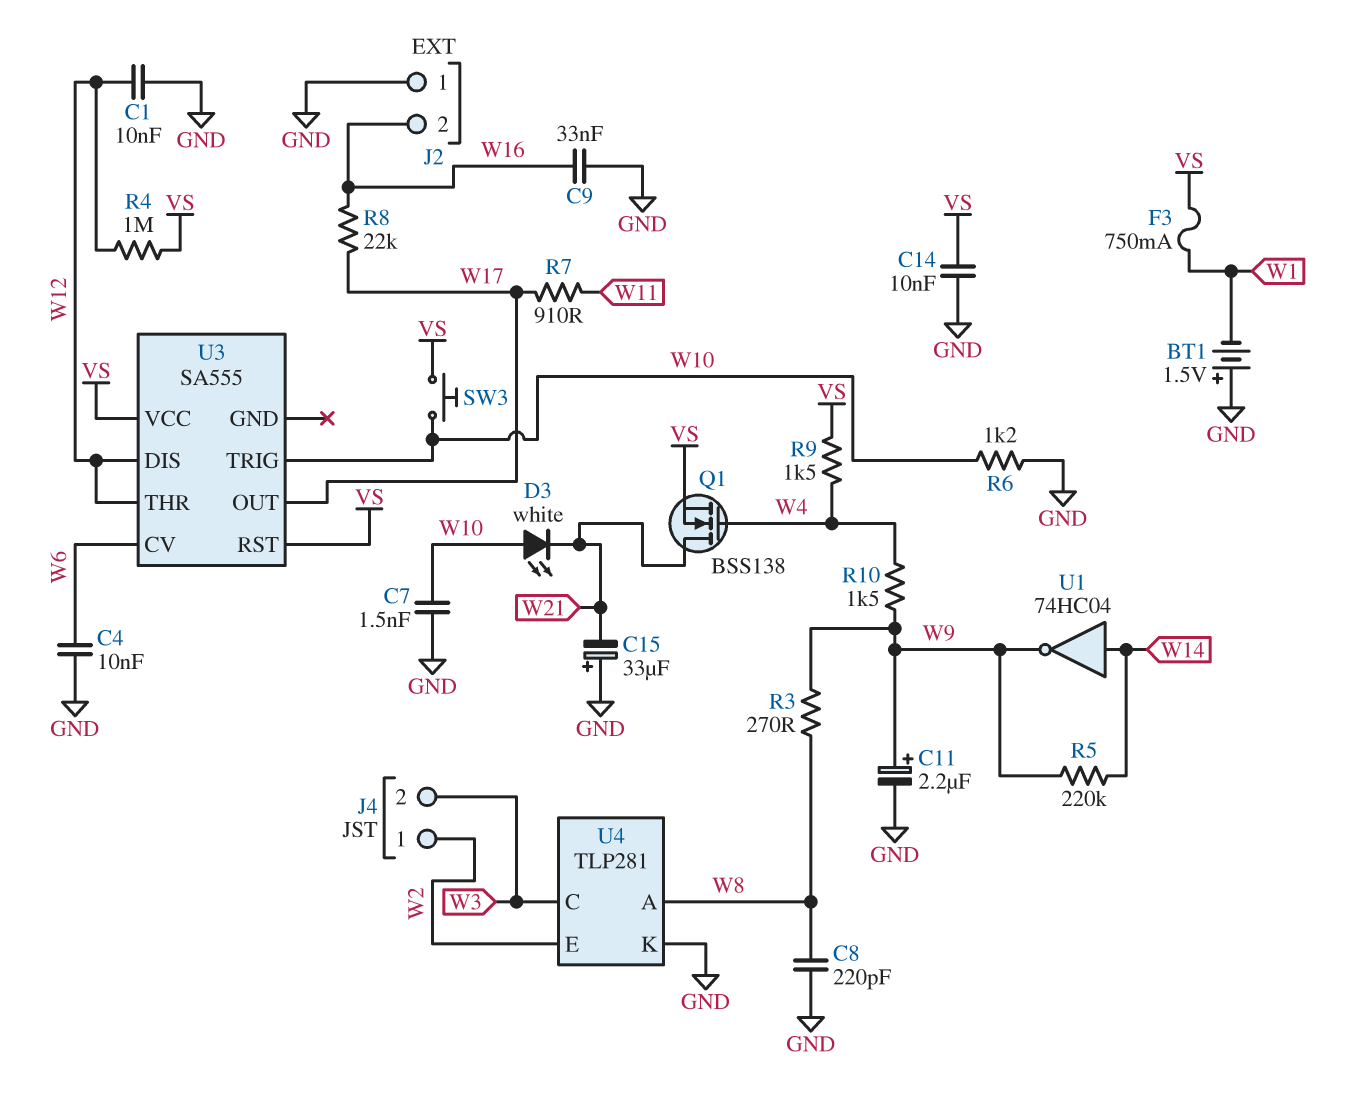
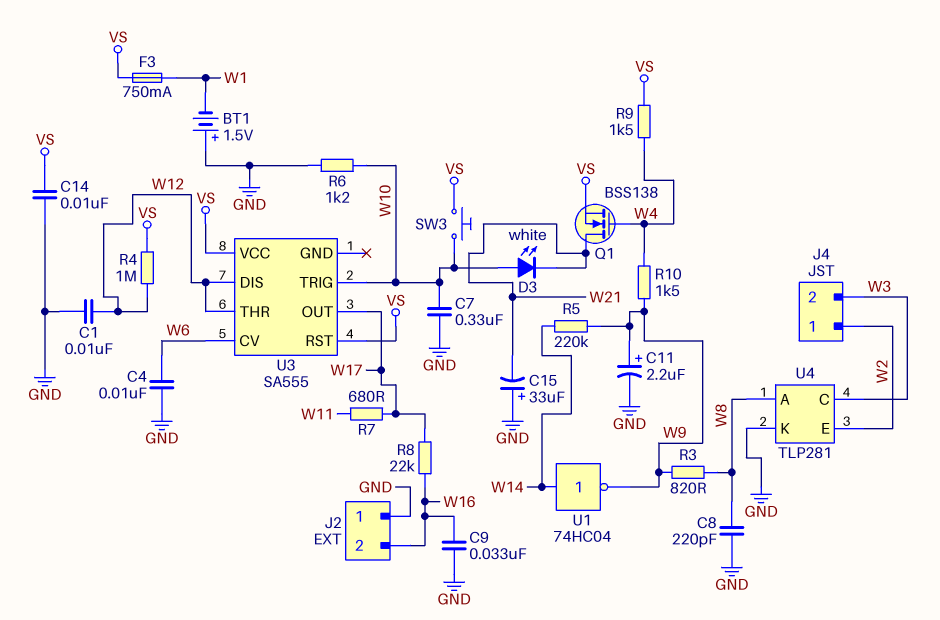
C7: 1.5nF (GND, W10) -> 330nF (GND, W10)
R3: 270 (W8, W9) -> 820 (W8, W9)
R7: 910 (W11, W17) -> 680 (W11, W17)

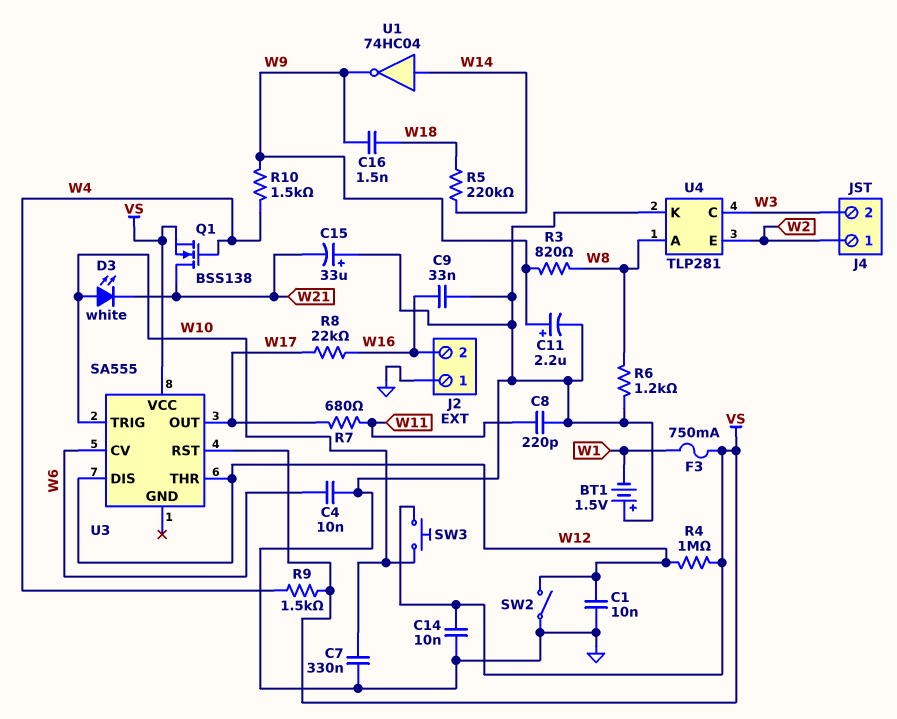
C8: 220pF (GND, W8) -> 220pF (GND, W11)
C16: none -> 1.5nF (W9, W18)
R5: 220k (W9, W14) -> 220k (W14, W18)
R6: 1.2k (GND, W10) -> 1.2k (GND, W8)
SW2: none -> switch (GND, W12)

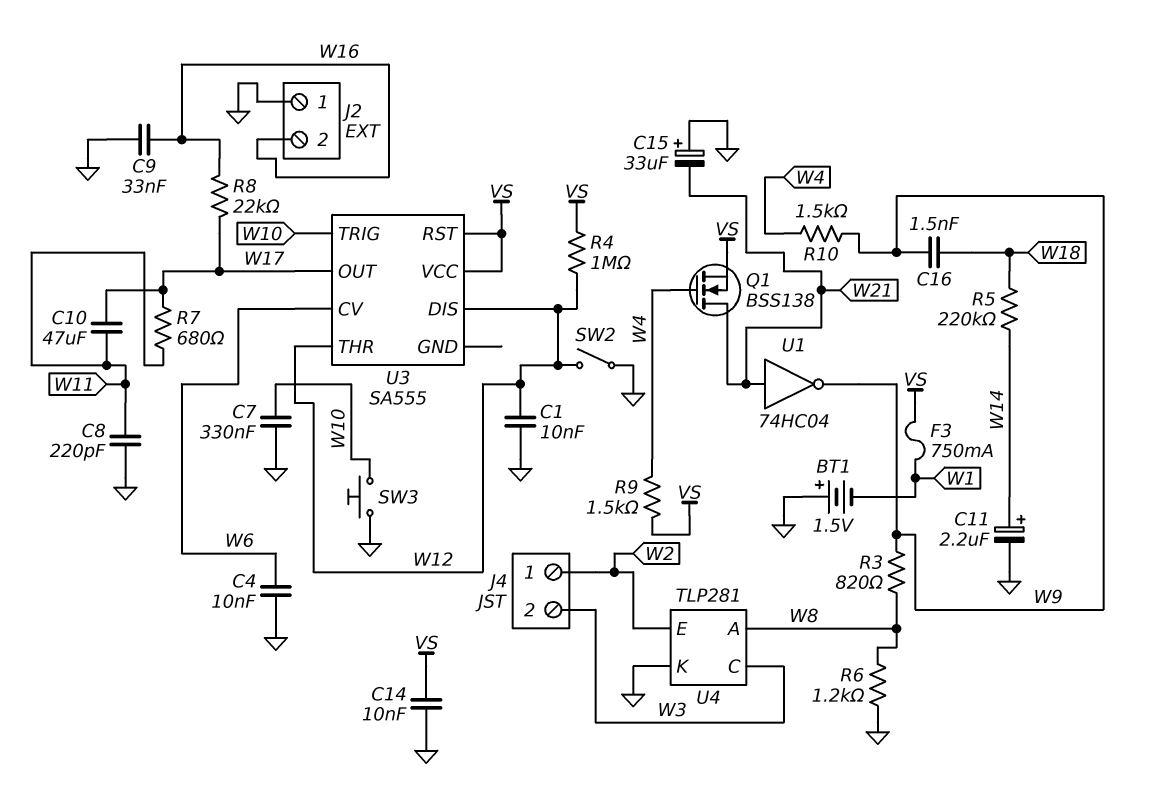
C10: none -> 47uF (W11, W17)
C11: 2.2uF (plus W9, minus GND) -> 2.2uF (plus W14, minus GND)
D3: LED white (A W10, K W21) -> none
SW3: button (VS, W10) -> button (GND, W10)
U1: NOT 74HC04 (in W14, out W9) -> NOT 74HC04 (in W21, out W9)

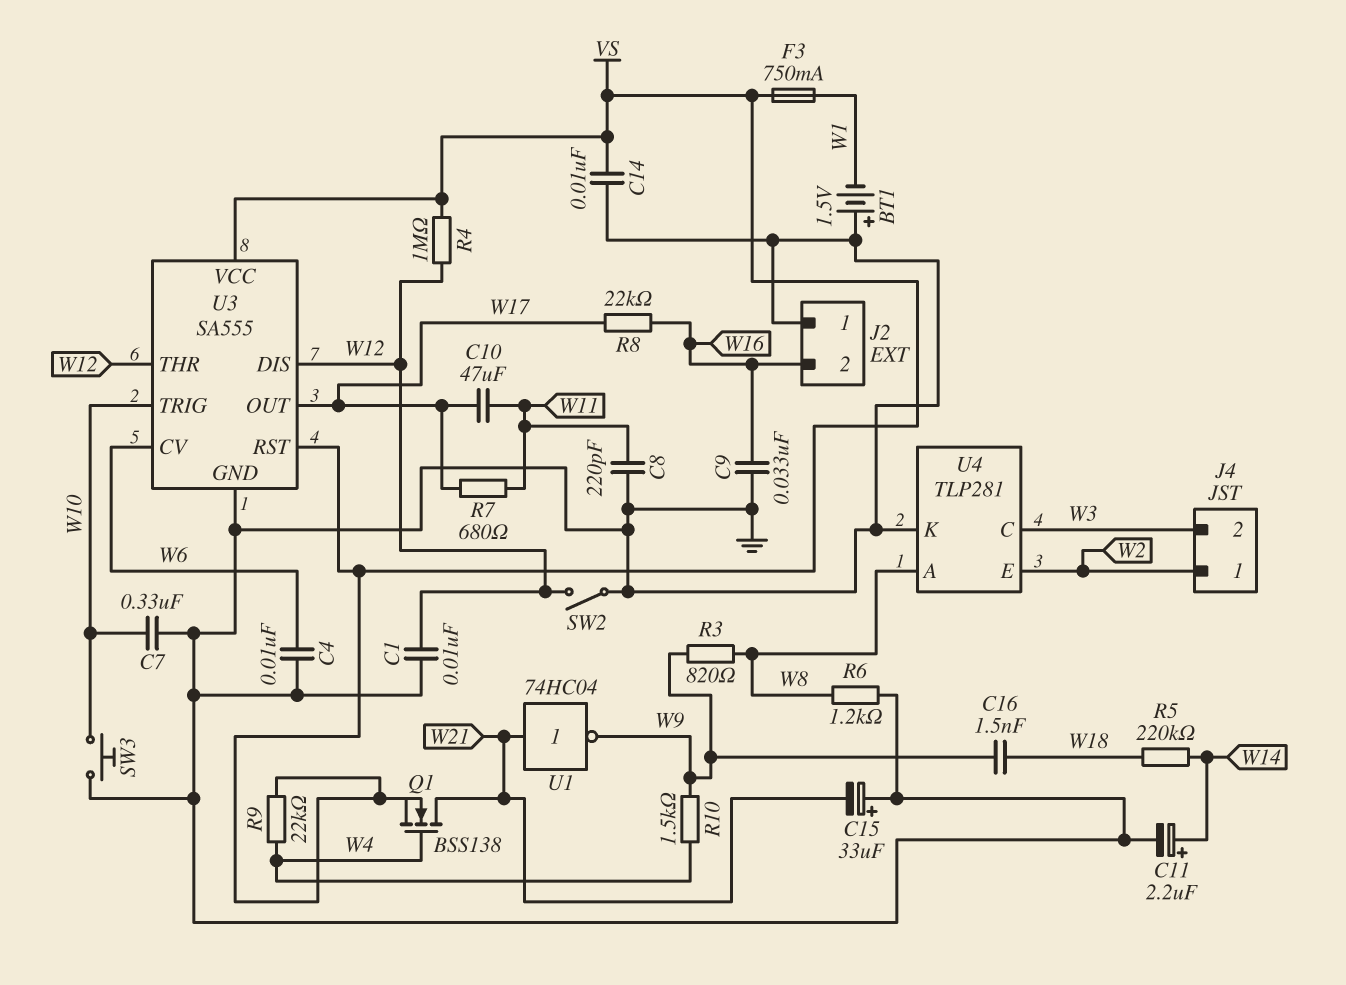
R9: 1.5k (VS, W4) -> 22k (VS, W4)
U3 pin GND: none -> GND

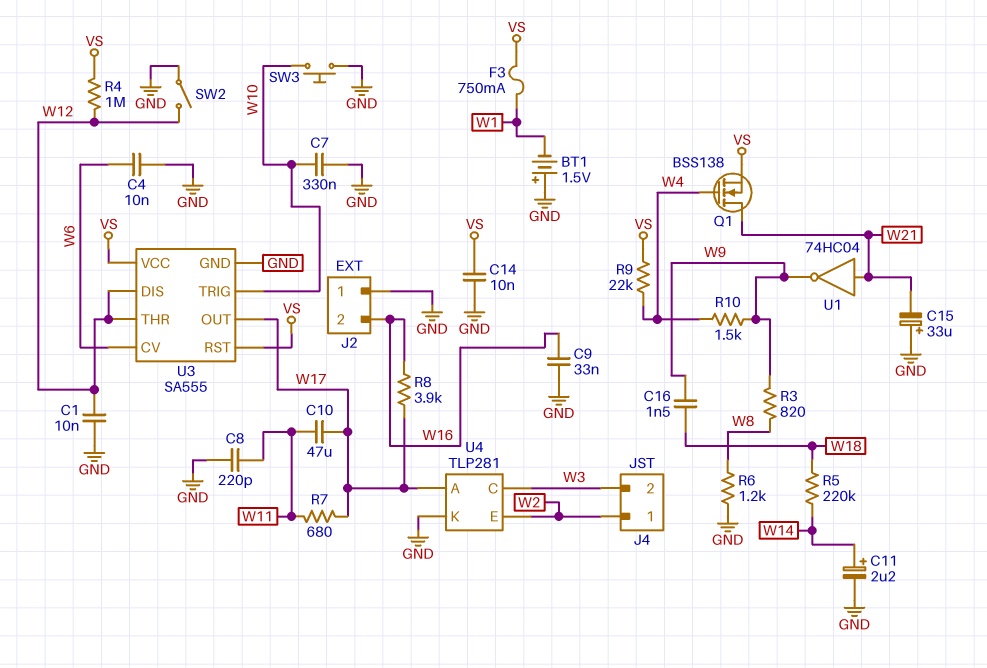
R8: 22k (W16, W17) -> 3.9k (W16, W17)
U4 pin A: W8 -> W17

